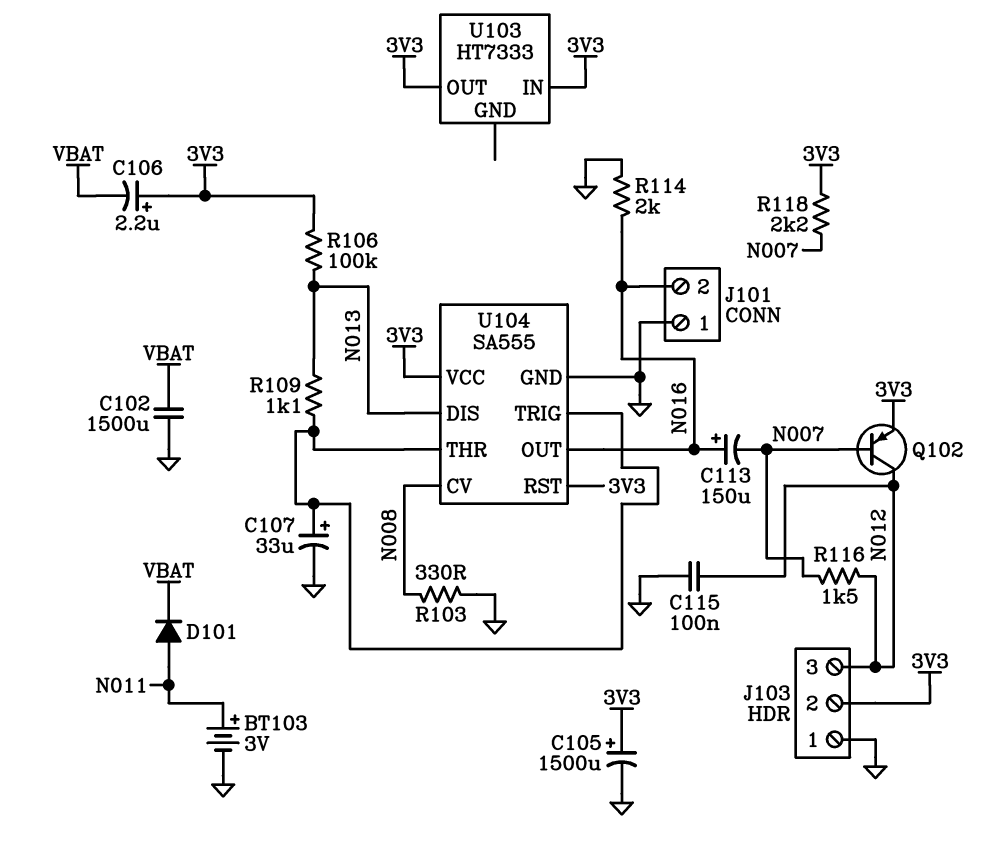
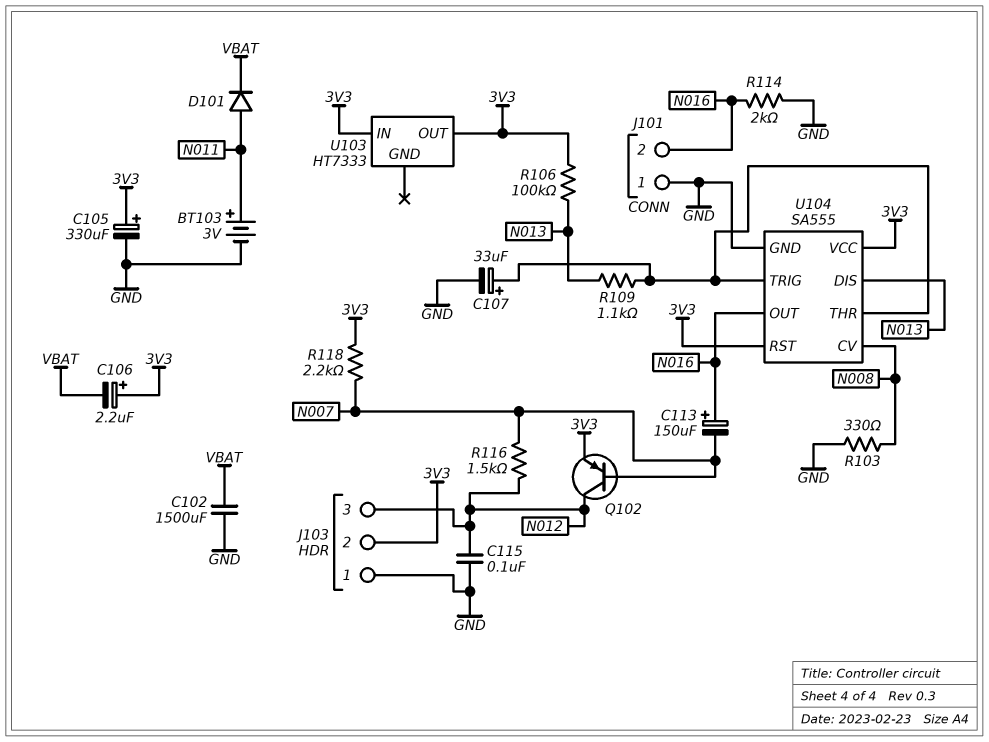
C105: 1500uF (plus 3V3, minus GND) -> 330uF (plus 3V3, minus GND)

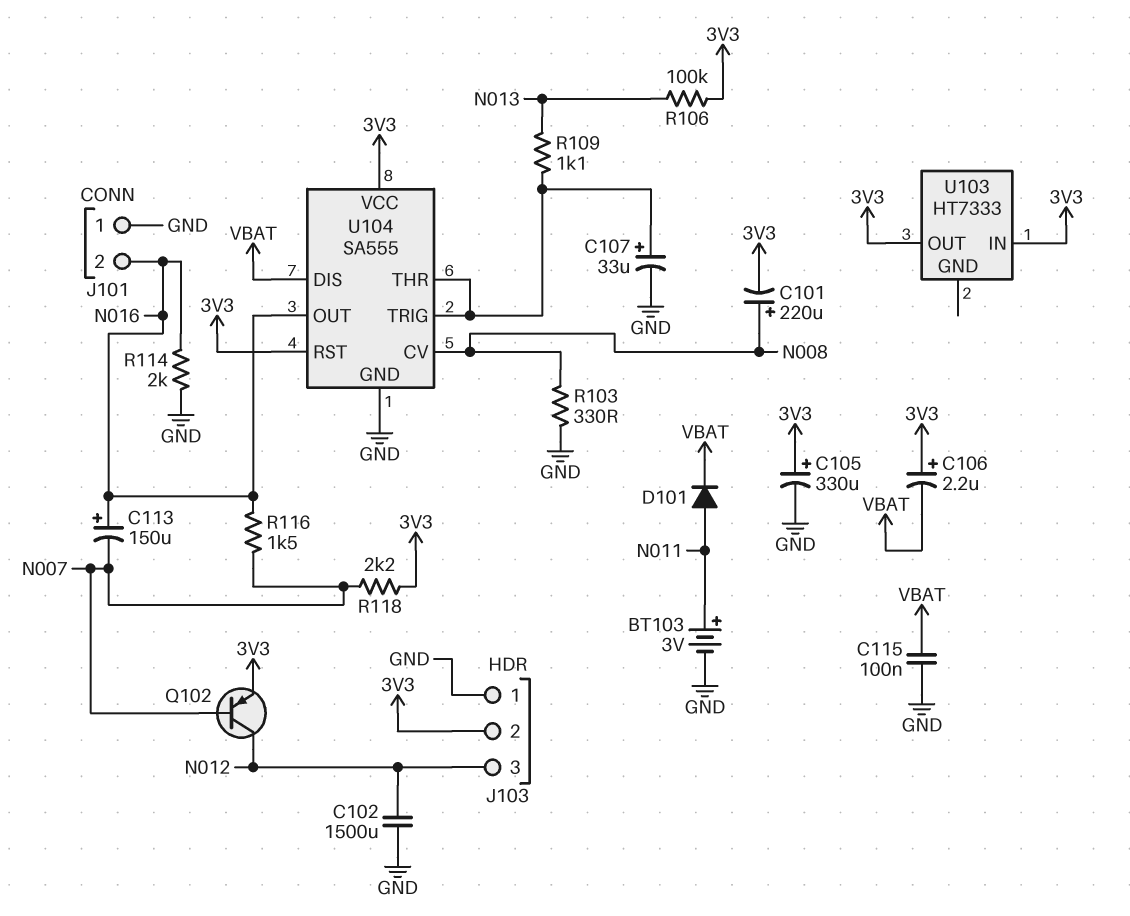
C101: none -> 220uF (plus N008, minus 3V3)
C102: 1500uF (GND, VBAT) -> 1500uF (GND, N012)
C115: 100nF (GND, N012) -> 100nF (GND, VBAT)
R116: 1.5k (N007, N012) -> 1.5k (N007, N016)
U104 pin DIS: N013 -> VBAT

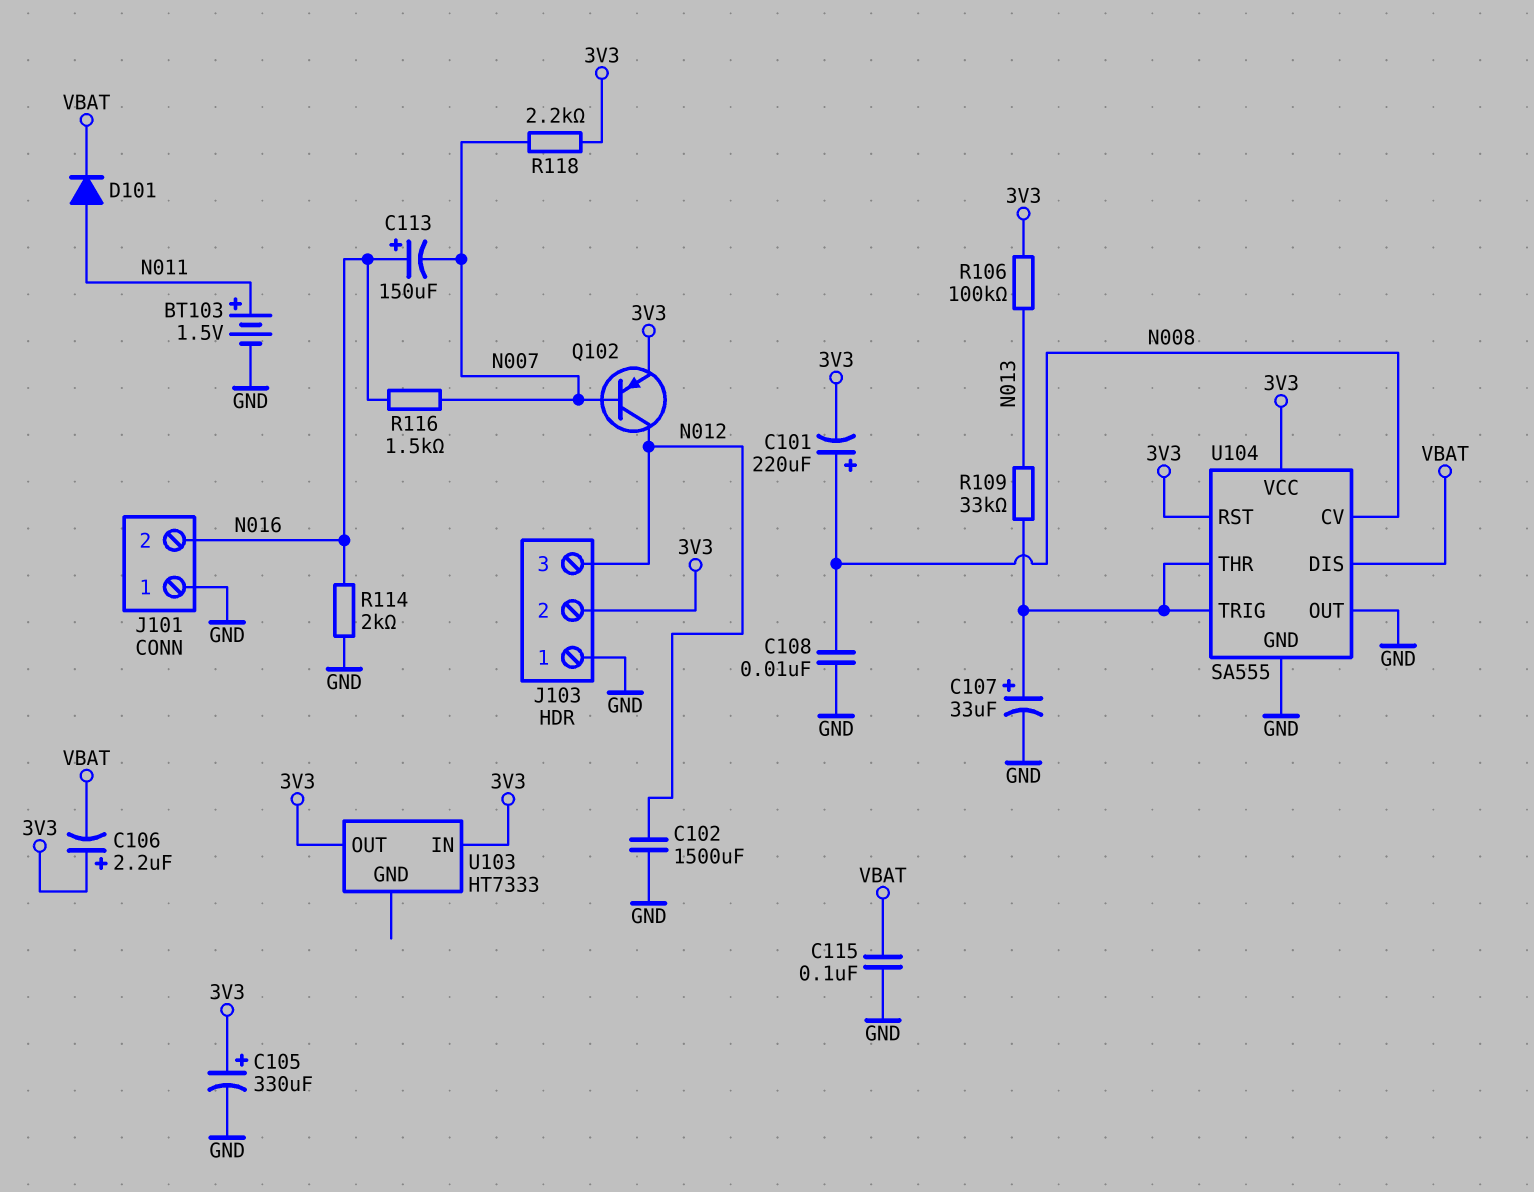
BT103: 3V (plus N011, minus GND) -> 1.5V (plus N011, minus GND)
C108: none -> 10nF (GND, N008)
R103: 330 (GND, N008) -> none
R109: 1.1k (N013, U104/THR) -> 33k (N013, U104/THR)
U104 pin OUT: N016 -> GND

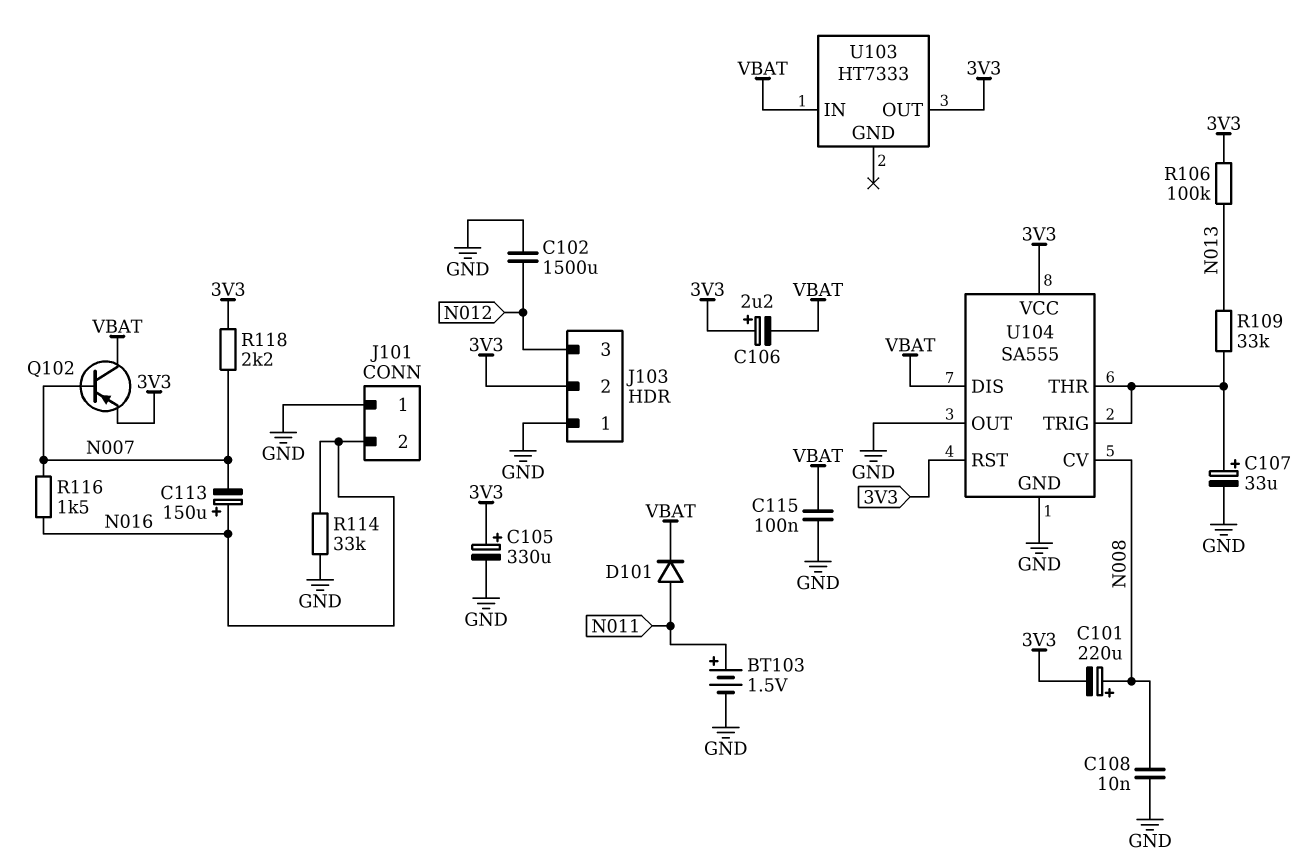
Q102: PNP (B N007, C N012, E 3V3) -> PNP (B N007, C VBAT, E 3V3)
R114: 2k (GND, N016) -> 33k (GND, N016)
U103 pin IN: 3V3 -> VBAT

